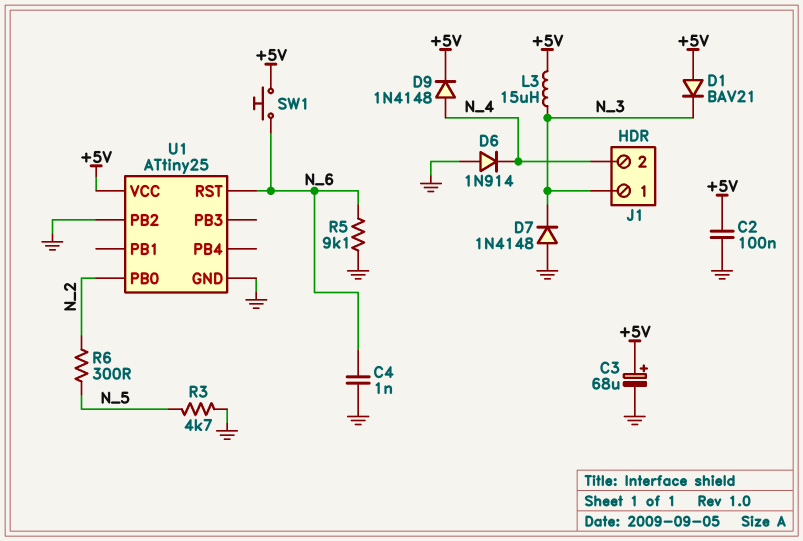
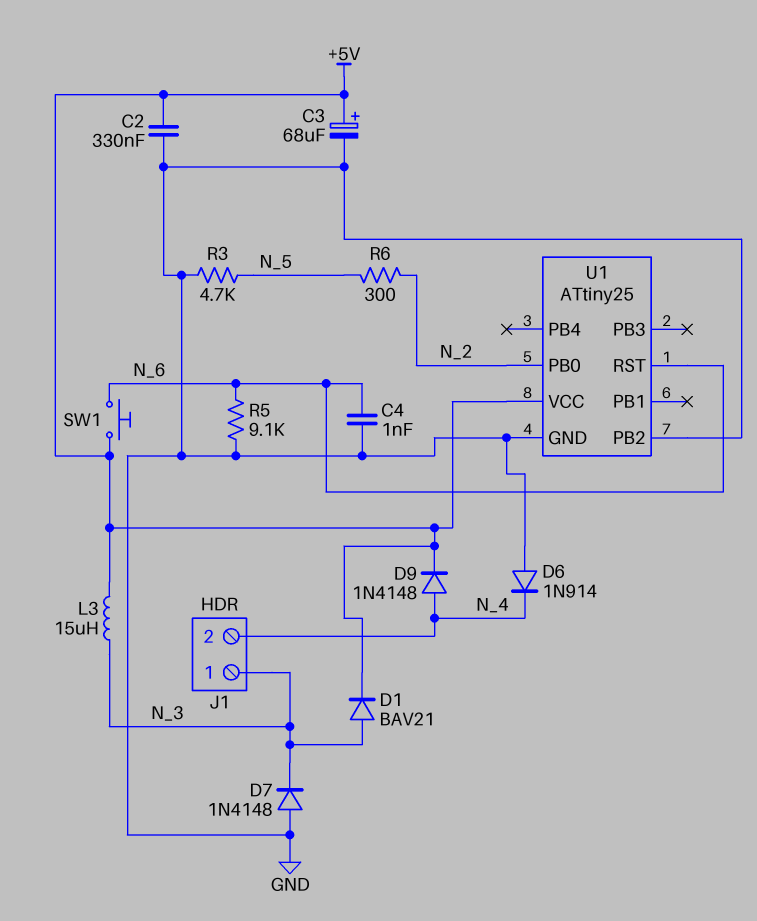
C2: 100nF (+5V, GND) -> 330nF (+5V, GND)
D1: diode BAV21 (A +5V, K N_3) -> diode BAV21 (A N_3, K +5V)

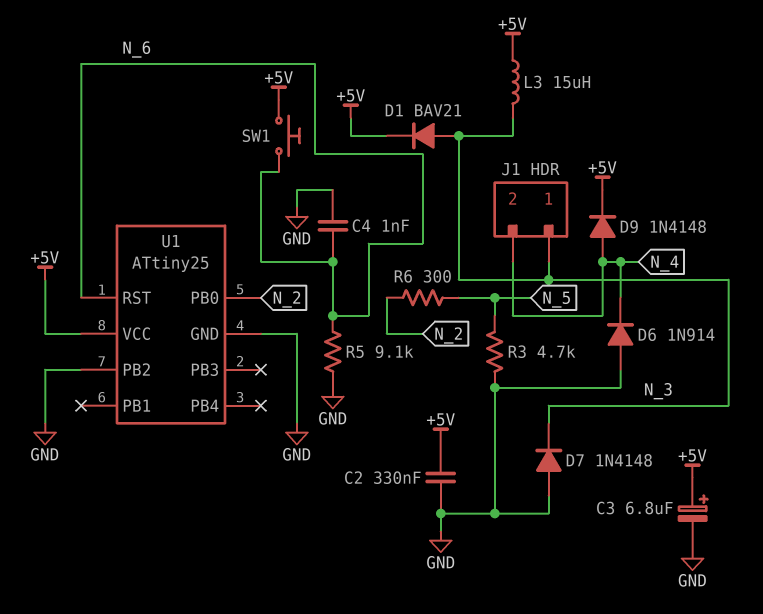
C3: 68uF (plus +5V, minus GND) -> 6.8uF (plus +5V, minus GND)

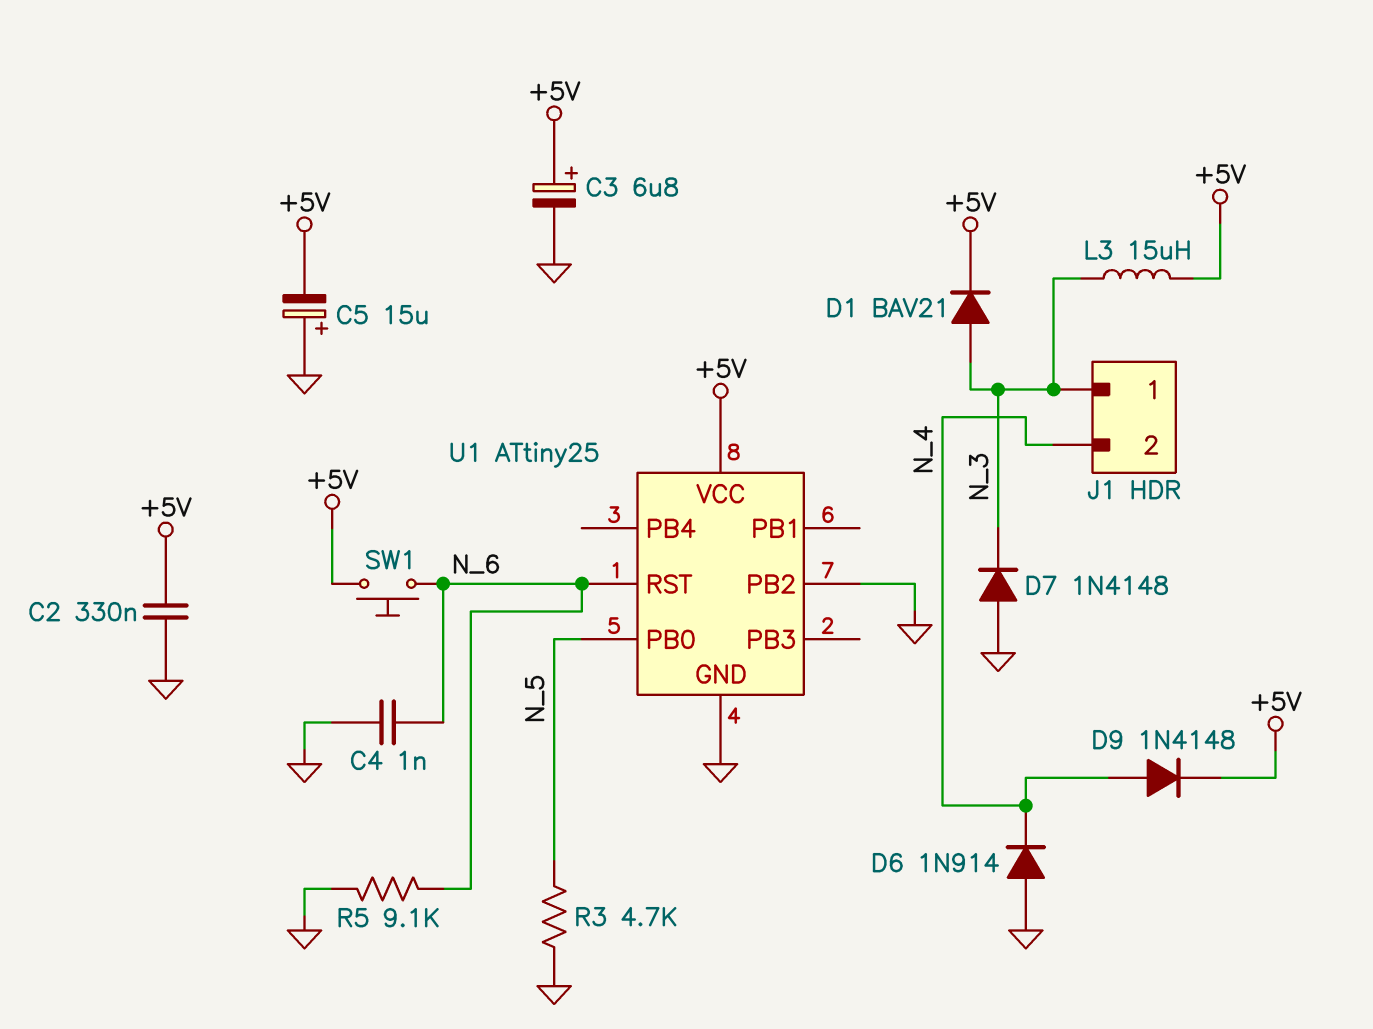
C5: none -> 15uF (plus GND, minus +5V)
R6: 300 (N_2, N_5) -> none
U1 pin PB0: N_2 -> N_5

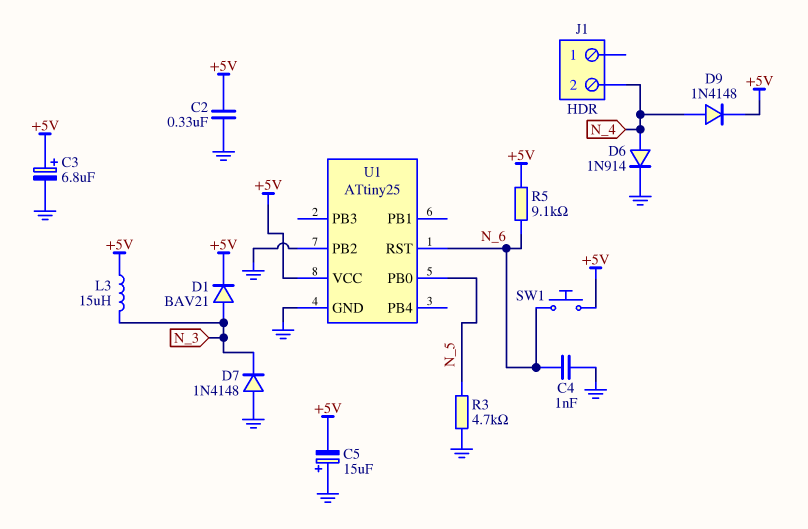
D6: diode 1N914 (A GND, K N_4) -> diode 1N914 (A N_4, K GND)
J1 pin 1: N_3 -> none
R5: 9.1k (GND, N_6) -> 9.1k (+5V, N_6)

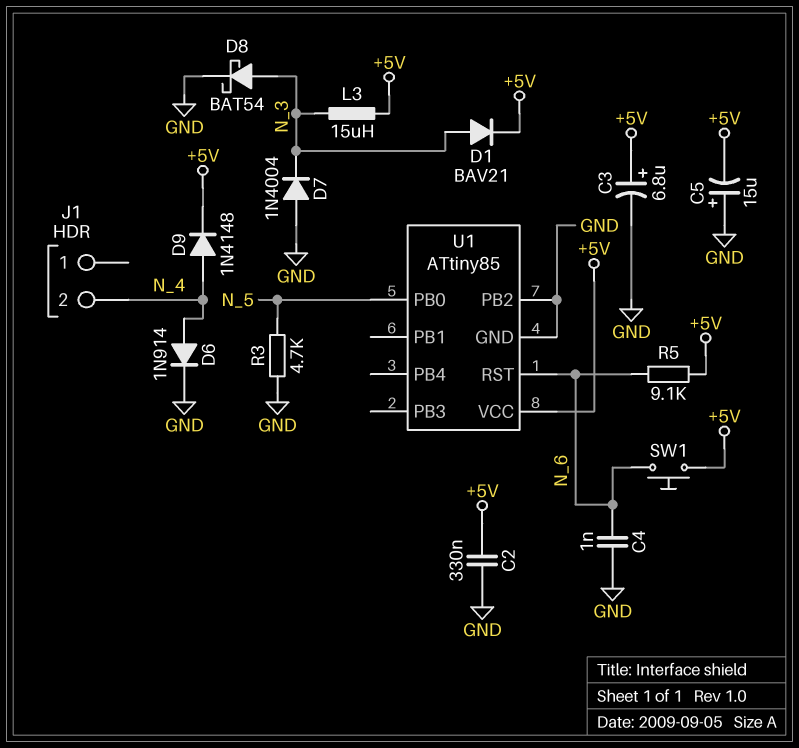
D7: diode 1N4148 (A GND, K N_3) -> diode 1N4004 (A GND, K N_3)
D8: none -> schottky BAT54 (A N_3, K GND)
U1: ATtiny25 -> ATtiny85

